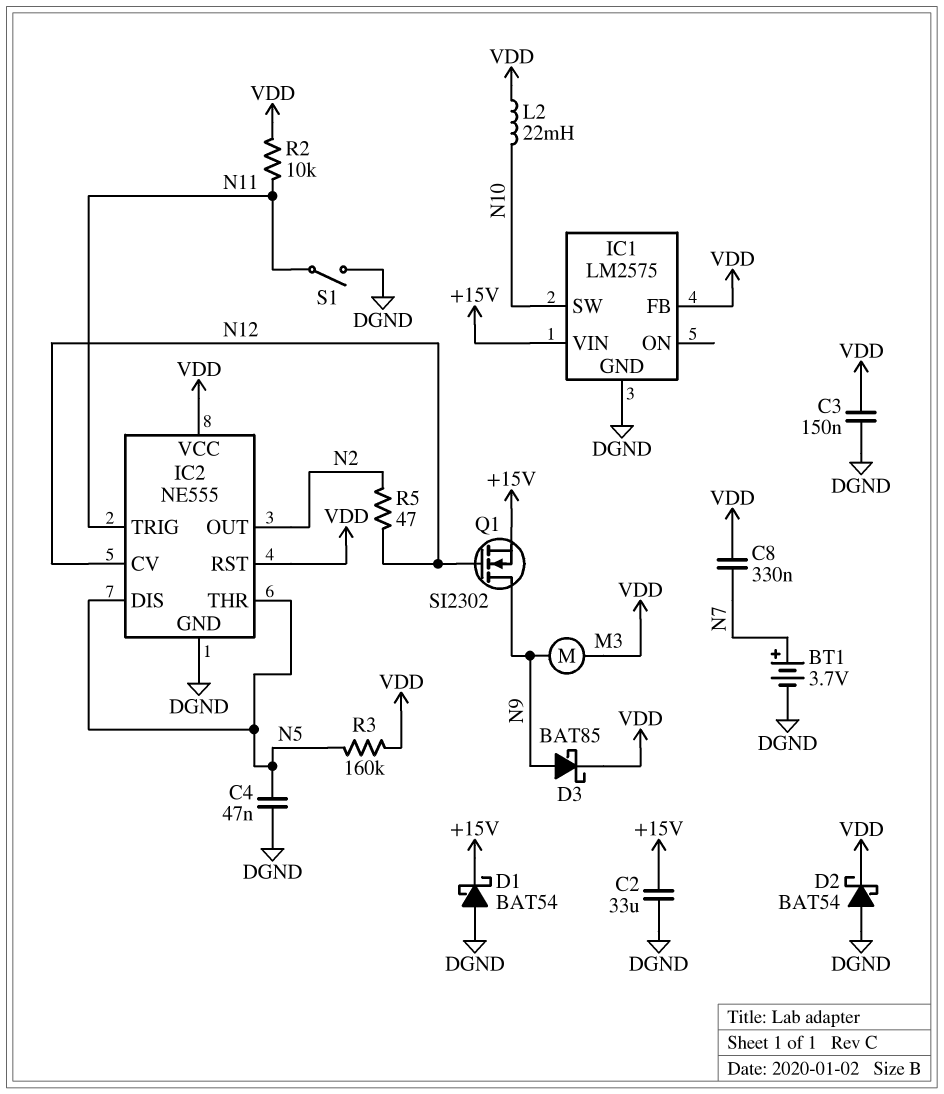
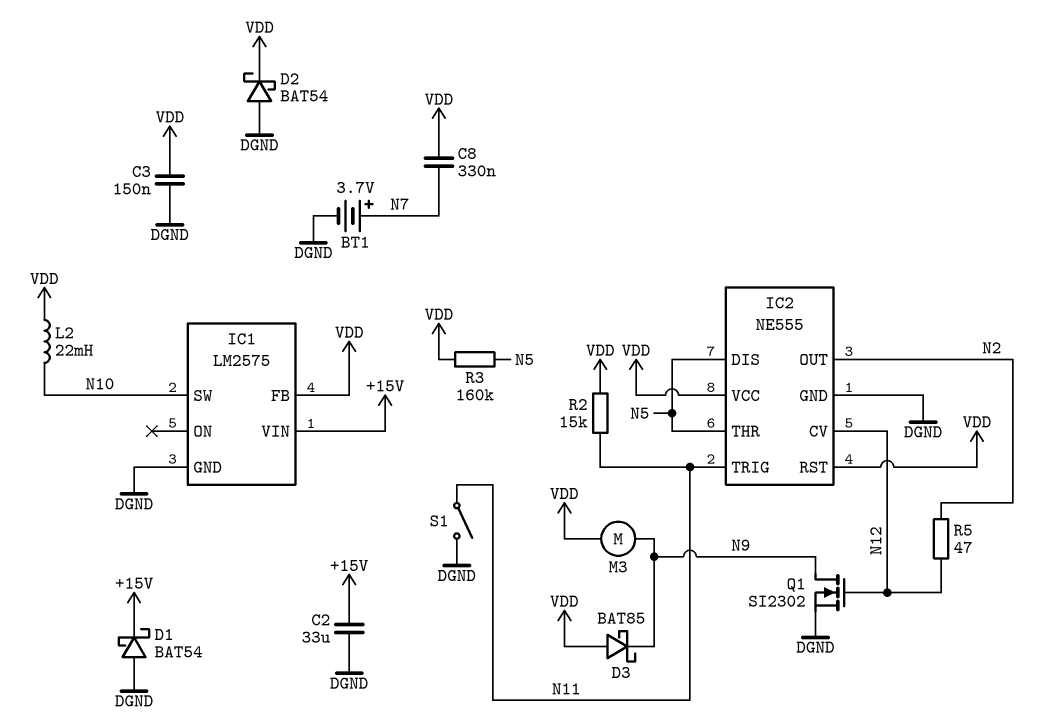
C4: 47nF (DGND, N5) -> none
D3: schottky BAT85 (A N9, K VDD) -> schottky BAT85 (A VDD, K N9)
Q1: NMOS SI2302 (G N12, D N9, S +15V) -> NMOS SI2302 (G N12, D N9, S DGND)
R2: 10k (N11, VDD) -> 15k (N11, VDD)

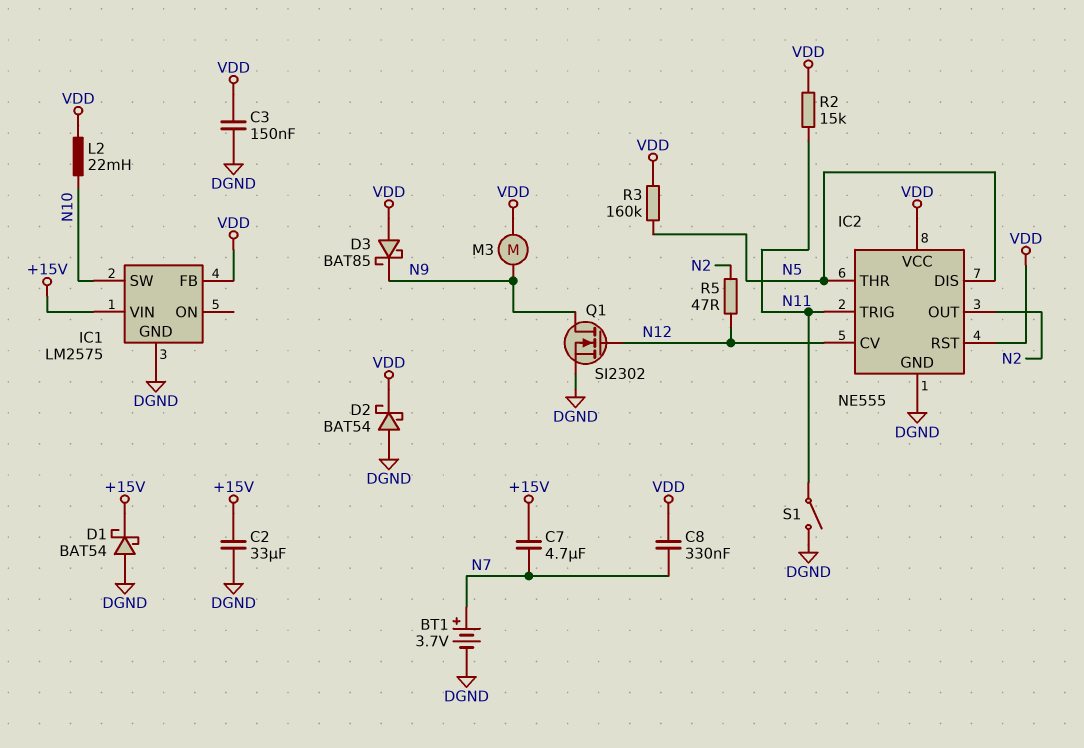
C7: none -> 4.7uF (+15V, N7)

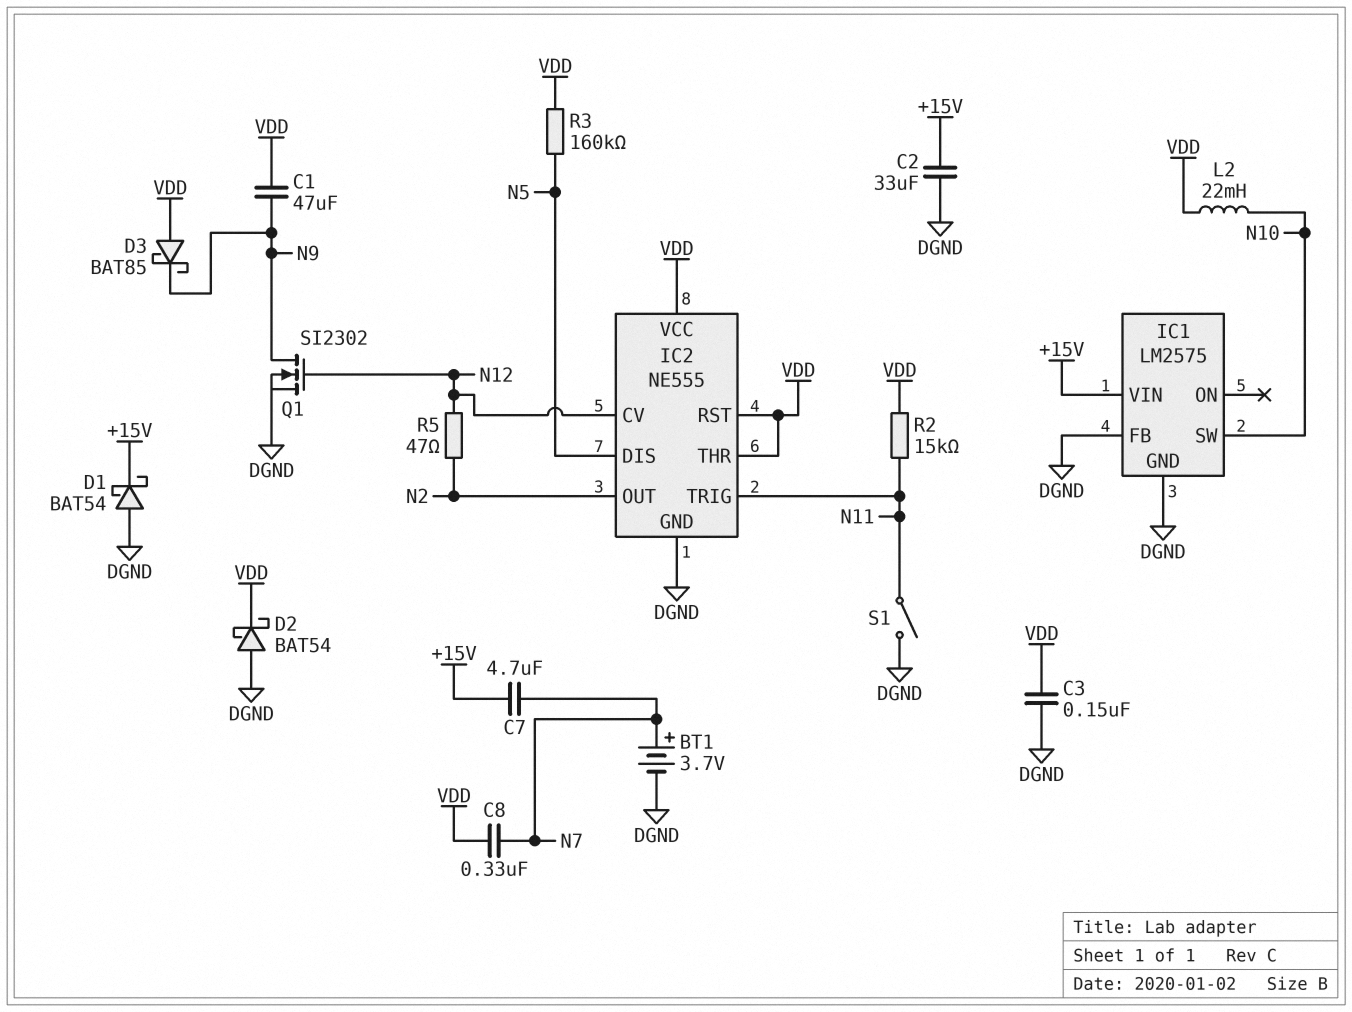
C1: none -> 47uF (N9, VDD)
IC1 pin FB: VDD -> DGND
IC2 pin THR: N5 -> VDD
M3: motor (N9, VDD) -> none

